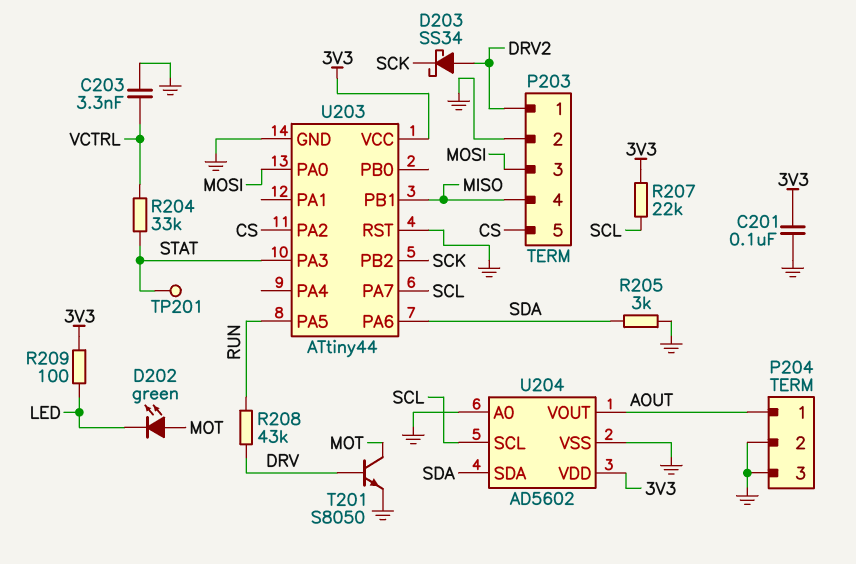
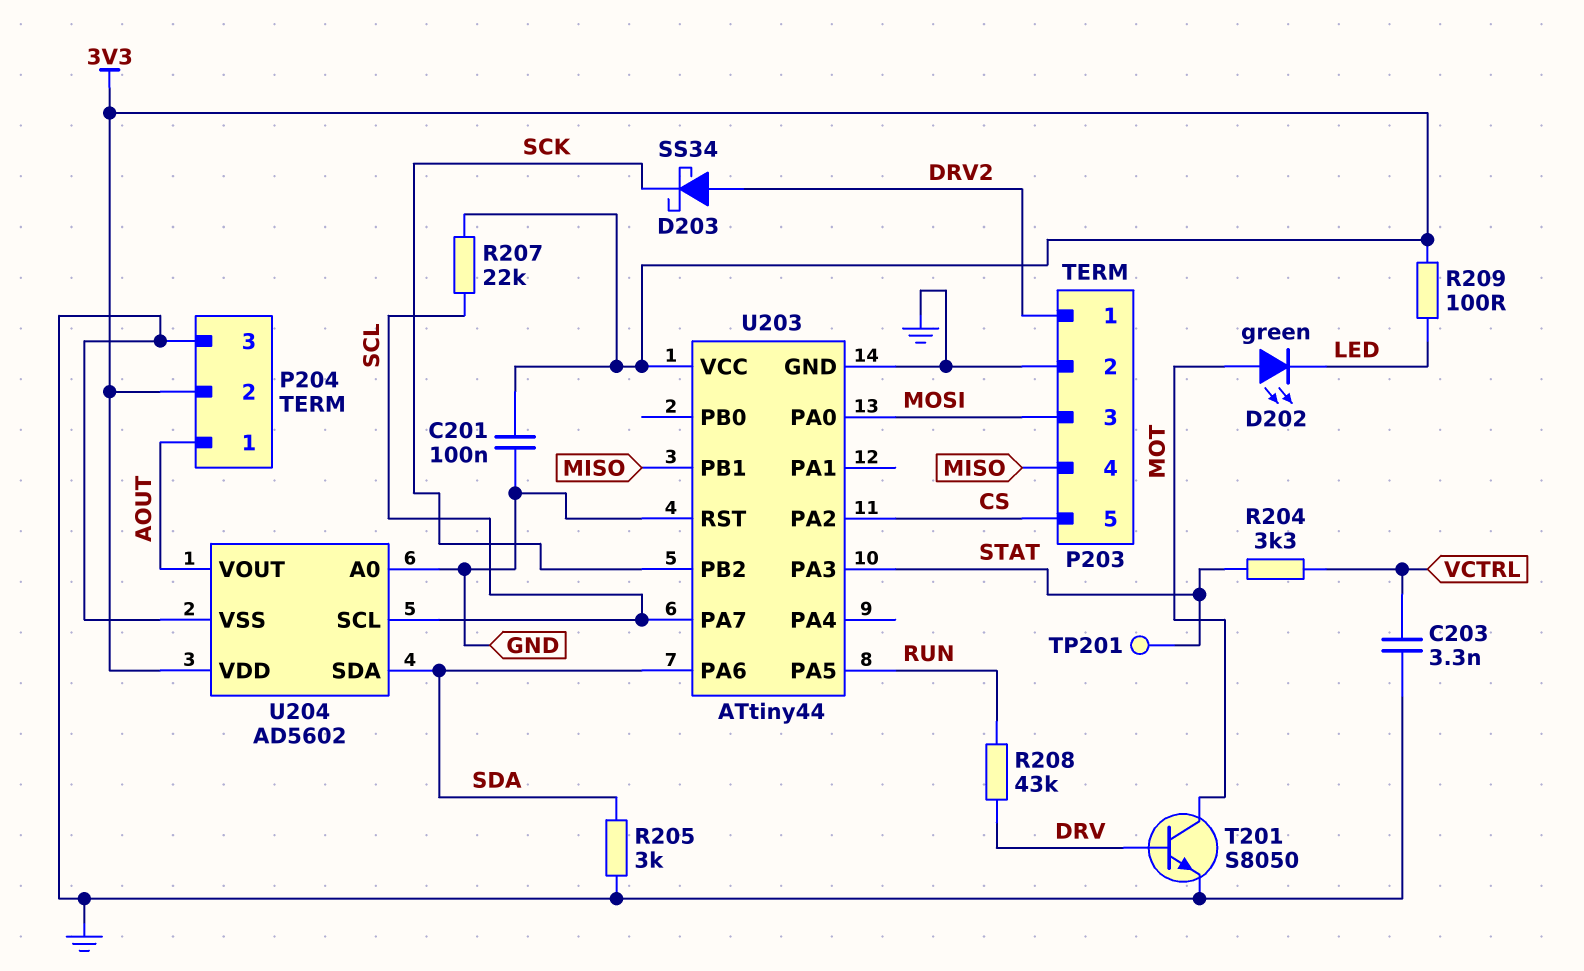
P204 pin 2: GND -> 3V3
R204: 33k (STAT, VCTRL) -> 3.3k (STAT, VCTRL)

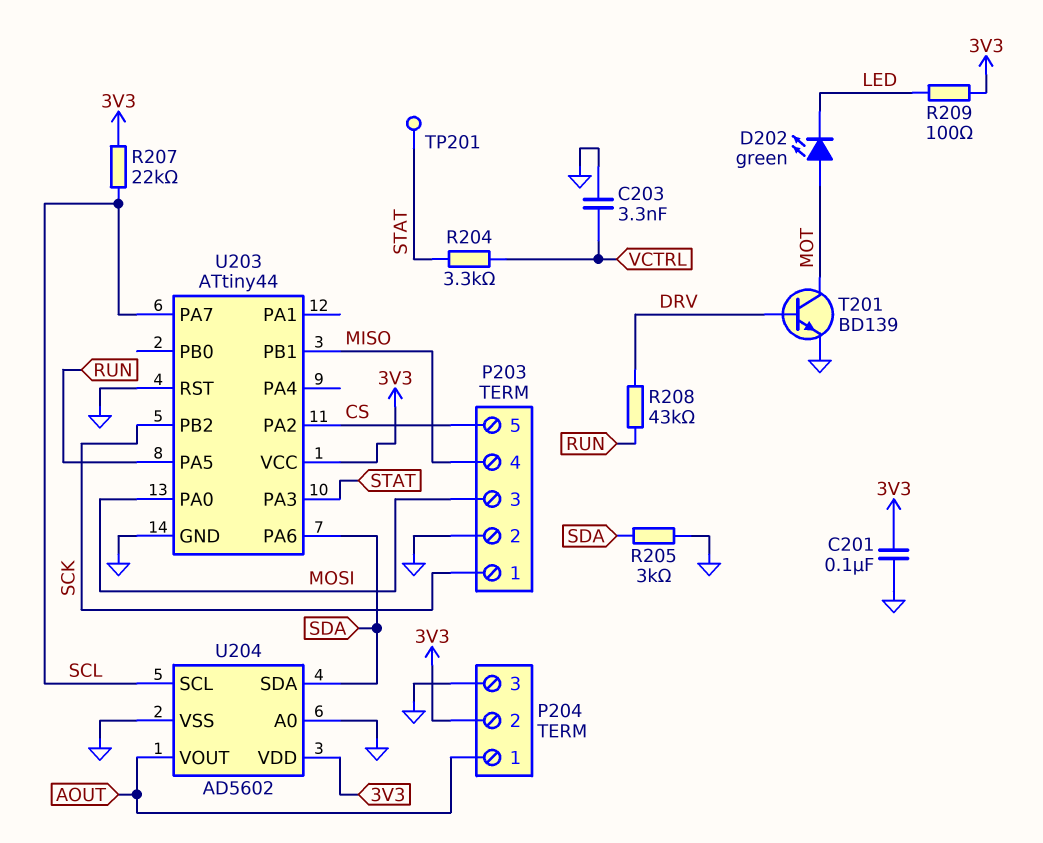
D203: schottky SS34 (A DRV2, K SCK) -> none
P203 pin 1: DRV2 -> SCK
T201: NPN S8050 (B DRV, C MOT, E GND) -> NPN BD139 (B DRV, C MOT, E GND)

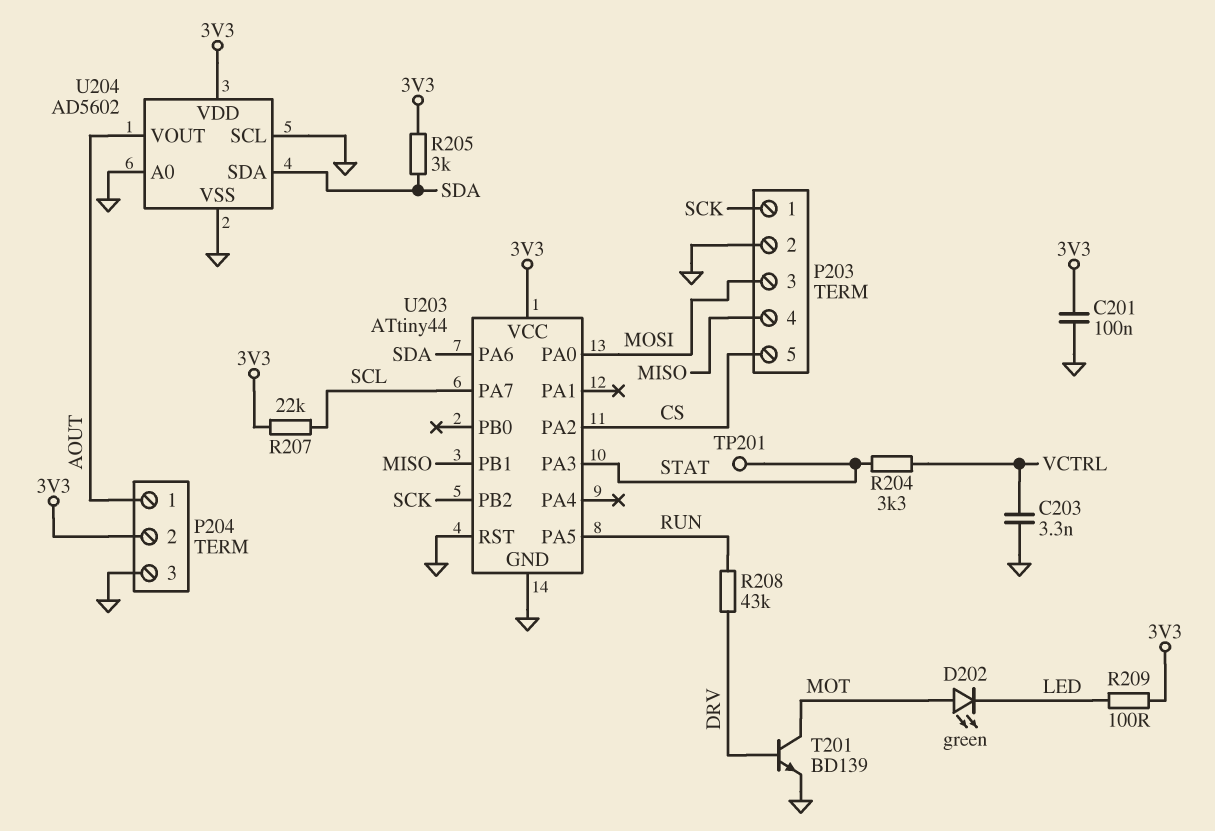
R205: 3k (GND, SDA) -> 3k (3V3, SDA)
U204 pin SCL: SCL -> GND

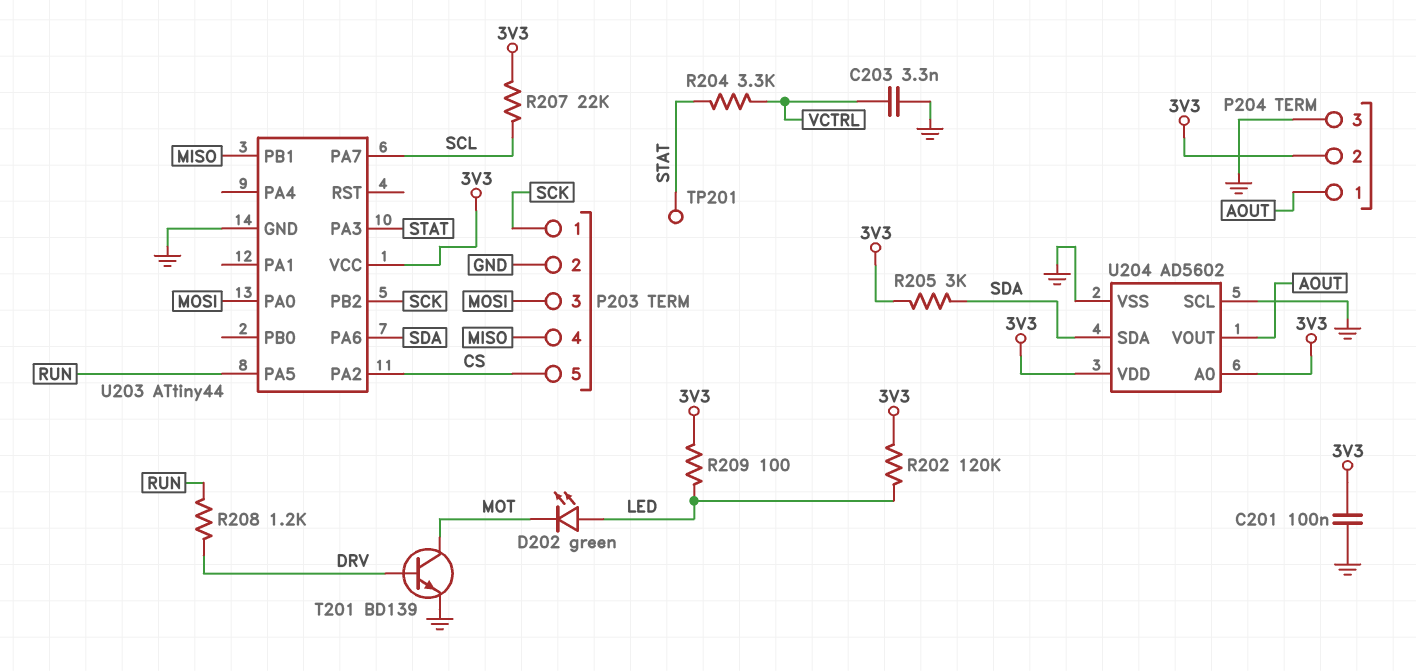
D202: LED green (A MOT, K LED) -> LED green (A LED, K MOT)
R202: none -> 120k (3V3, LED)
R208: 43k (DRV, RUN) -> 1.2k (DRV, RUN)
U203 pin RST: GND -> none
U204 pin A0: GND -> 3V3

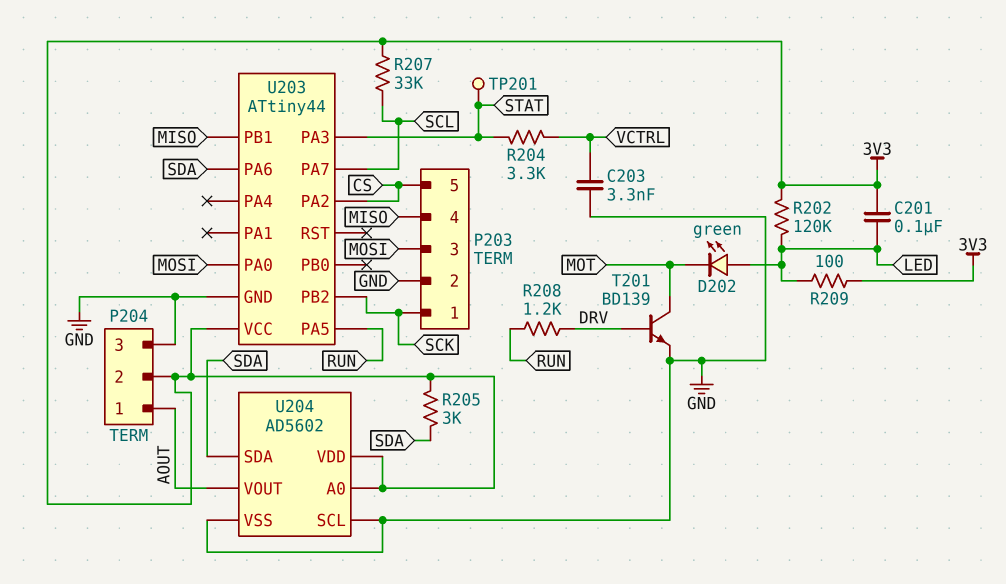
C201: 100nF (3V3, GND) -> 100nF (3V3, LED)
R207: 22k (3V3, SCL) -> 33k (3V3, SCL)

